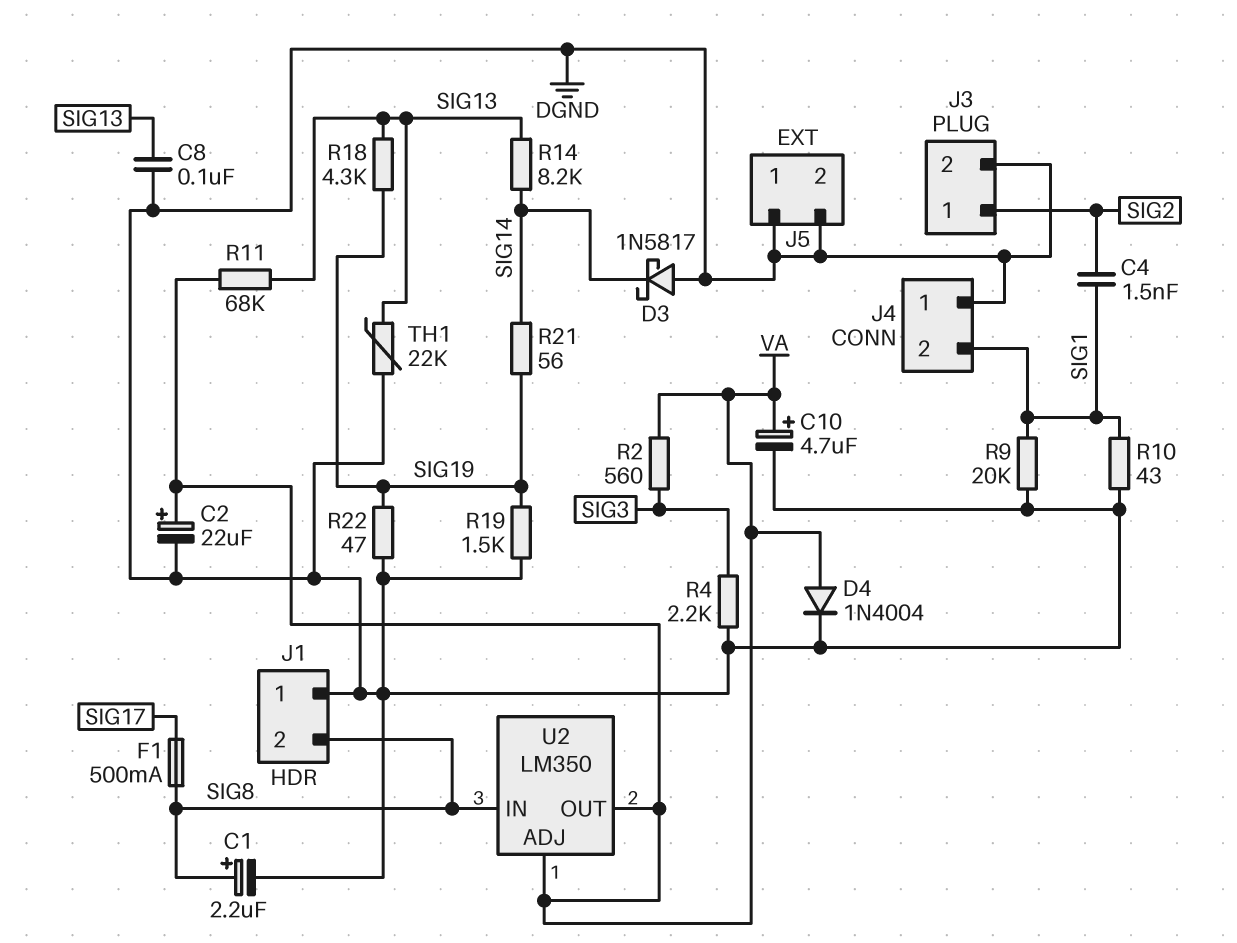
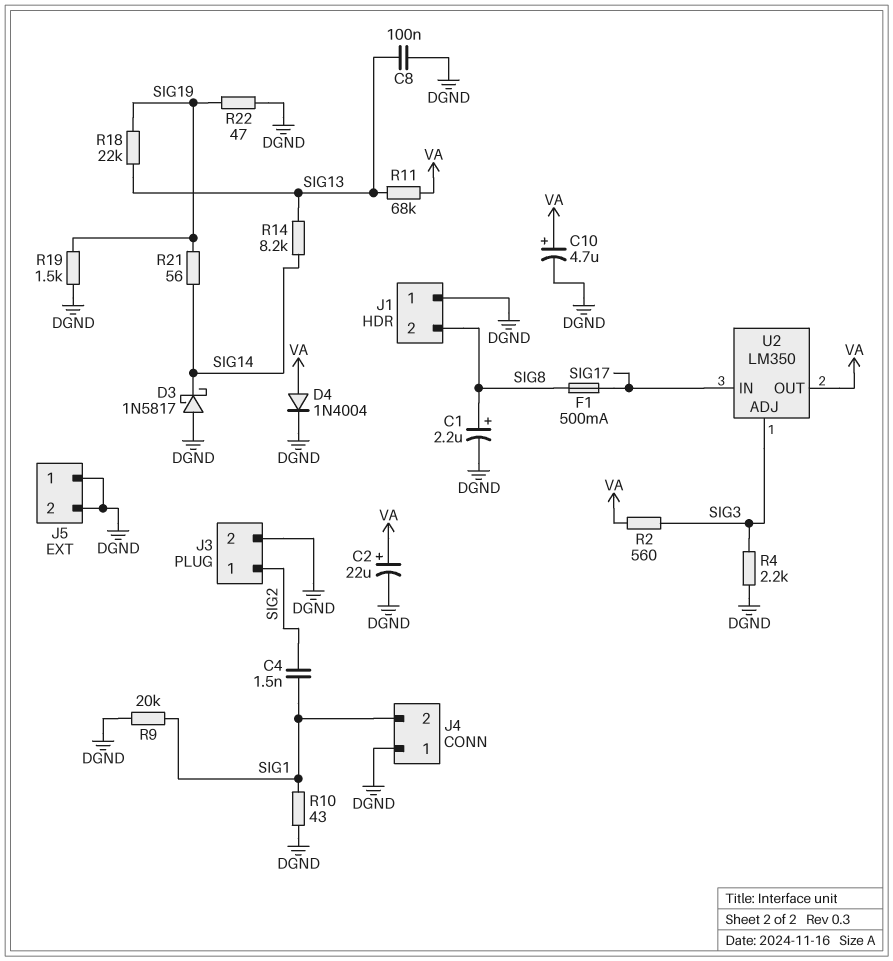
R18: 4.3k (SIG13, SIG19) -> 22k (SIG13, SIG19)
TH1: 22k (DGND, SIG13) -> none
U2 pin ADJ: VA -> SIG3
U2 pin IN: SIG8 -> SIG17

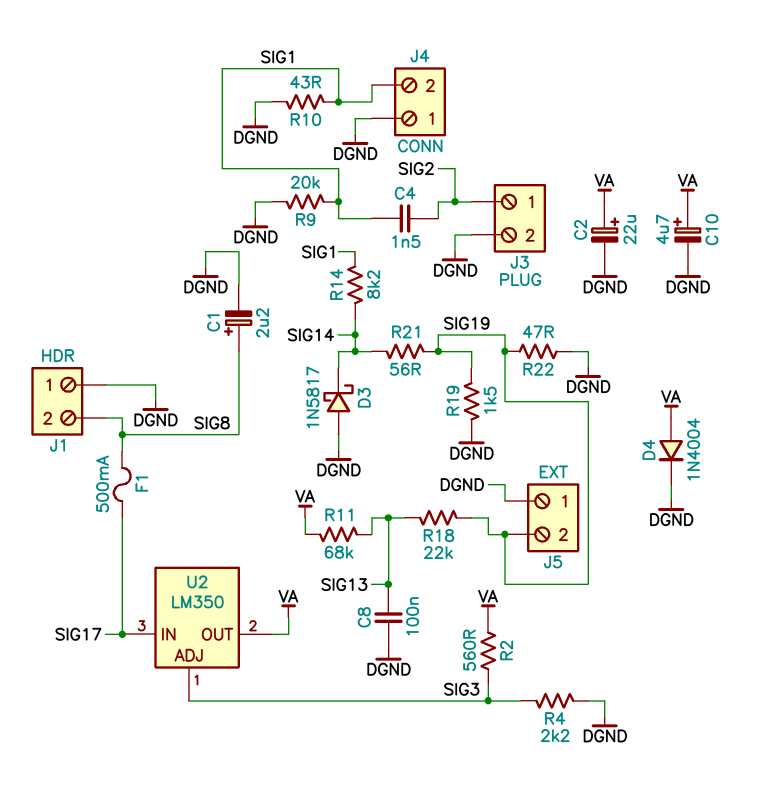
J5 pin 2: DGND -> SIG19
R14: 8.2k (SIG13, SIG14) -> 8.2k (SIG1, SIG14)

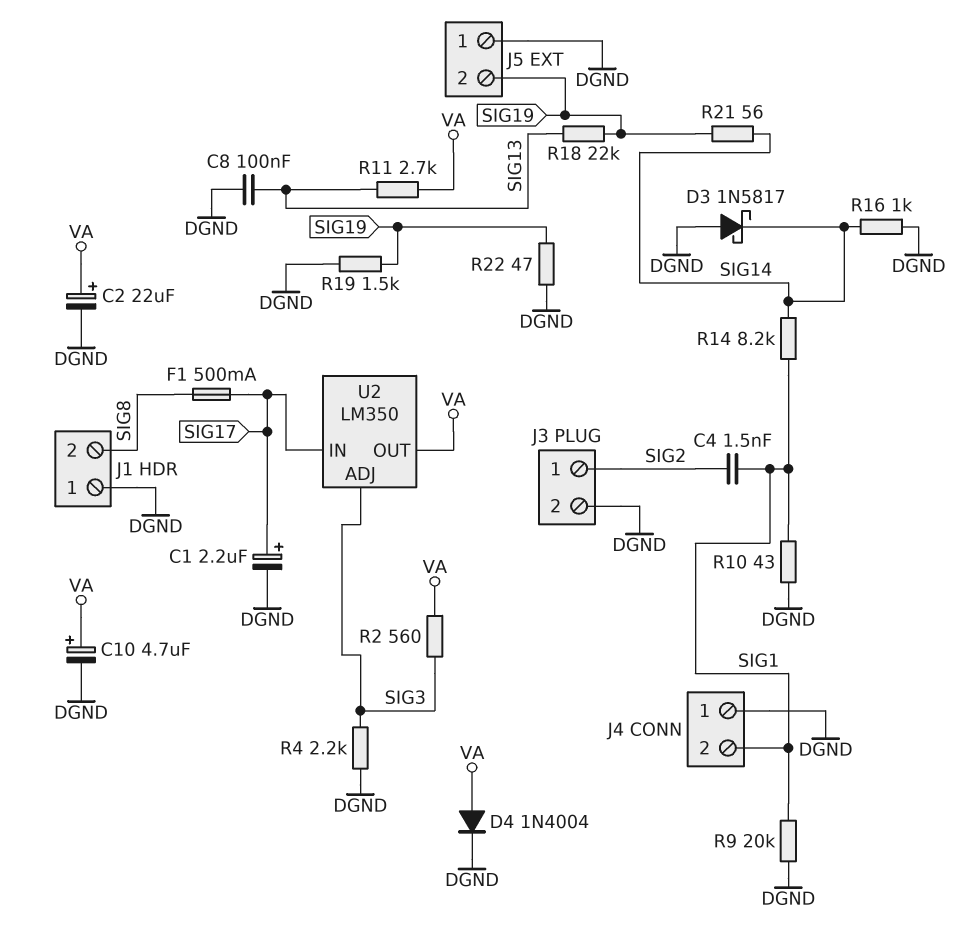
C1: 2.2uF (plus SIG8, minus DGND) -> 2.2uF (plus SIG17, minus DGND)
R11: 68k (SIG13, VA) -> 2.7k (SIG13, VA)
R16: none -> 1k (DGND, SIG14)

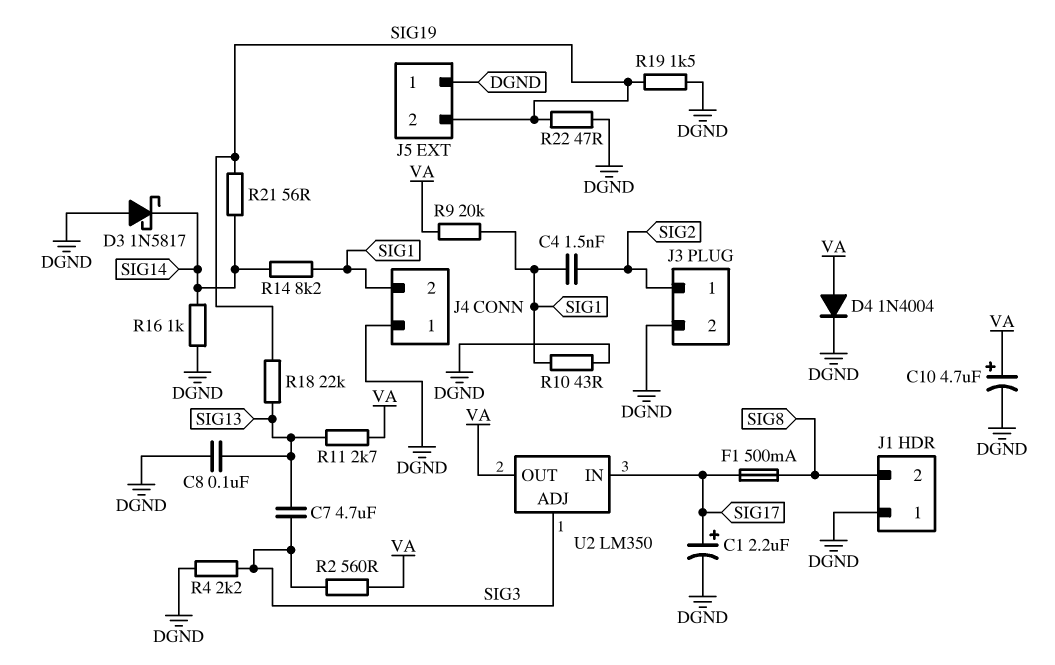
C2: 22uF (plus VA, minus DGND) -> none
C7: none -> 4.7uF (SIG3, SIG13)
R9: 20k (DGND, SIG1) -> 20k (SIG1, VA)

